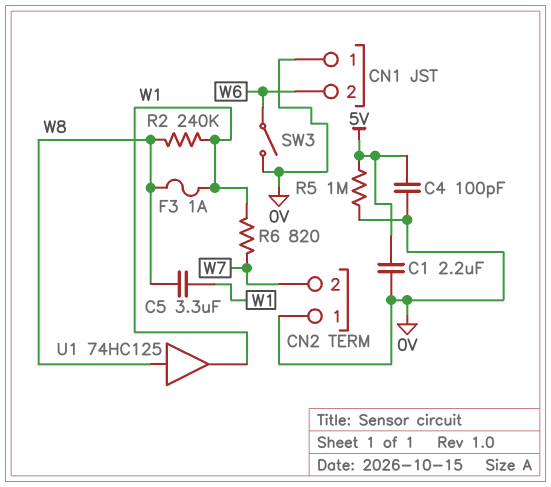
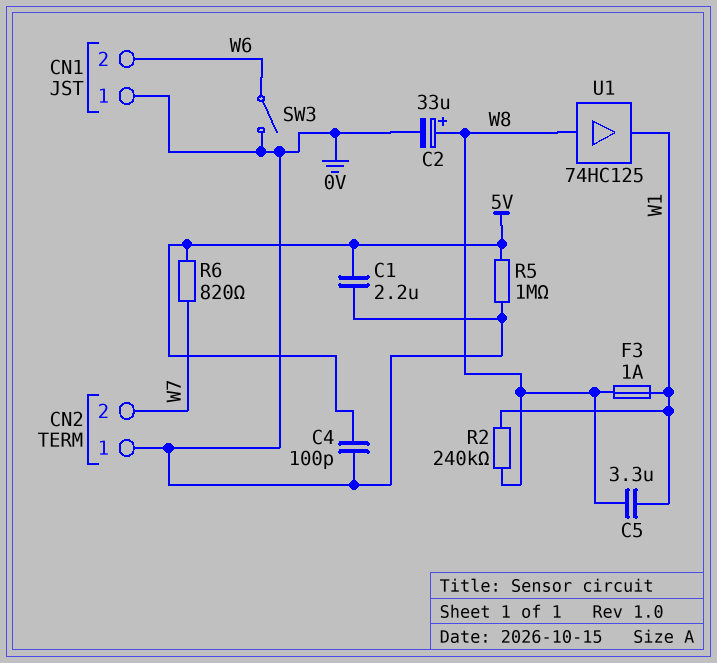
C2: none -> 33uF (plus W8, minus 0V)
R6: 820 (W1, W7) -> 820 (5V, W7)

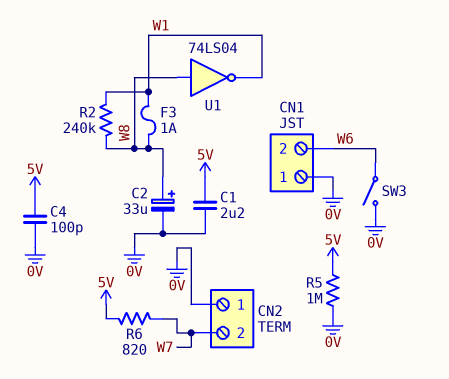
C5: 3.3uF (W1, W8) -> none
U1: buffer 74HC125 (in W8, out W1) -> NOT 74LS04 (in W8, out W1)

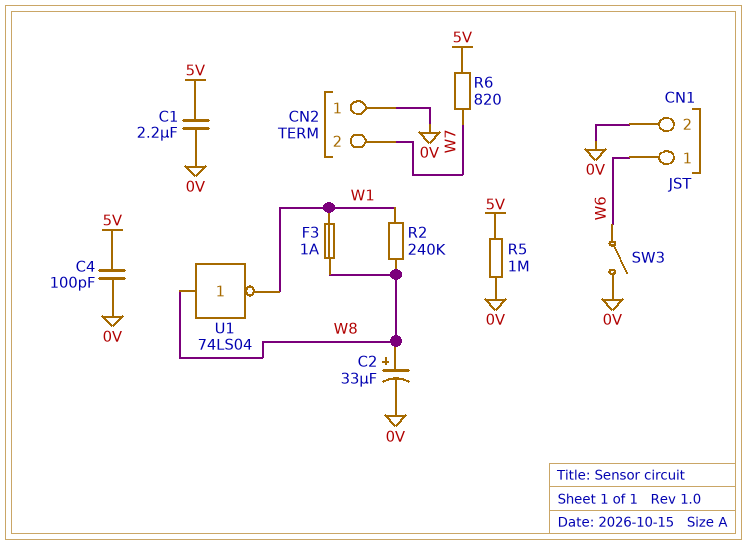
CN1 pin 1: 0V -> W6
CN1 pin 2: W6 -> 0V

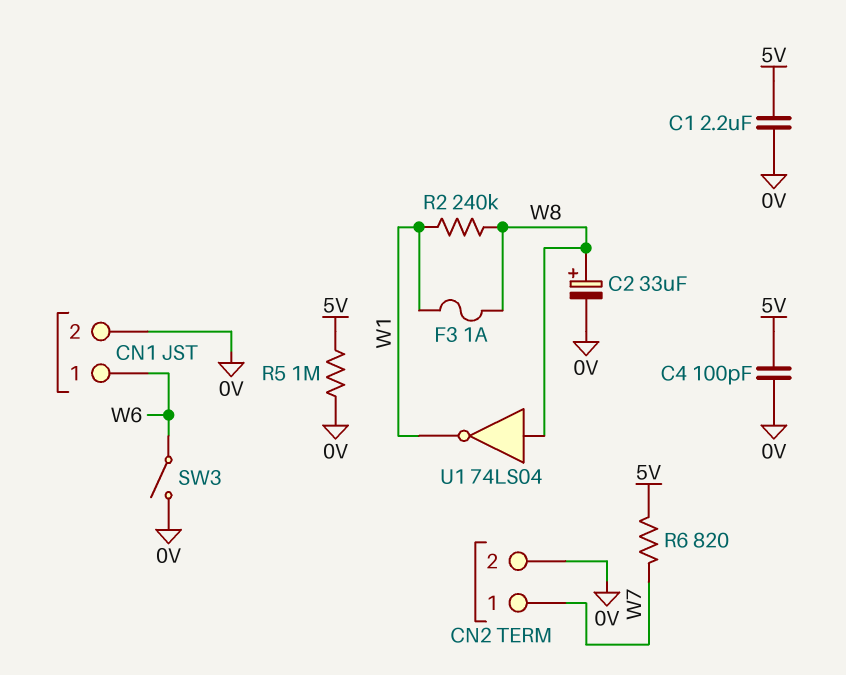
CN2 pin 1: 0V -> W7
CN2 pin 2: W7 -> 0V

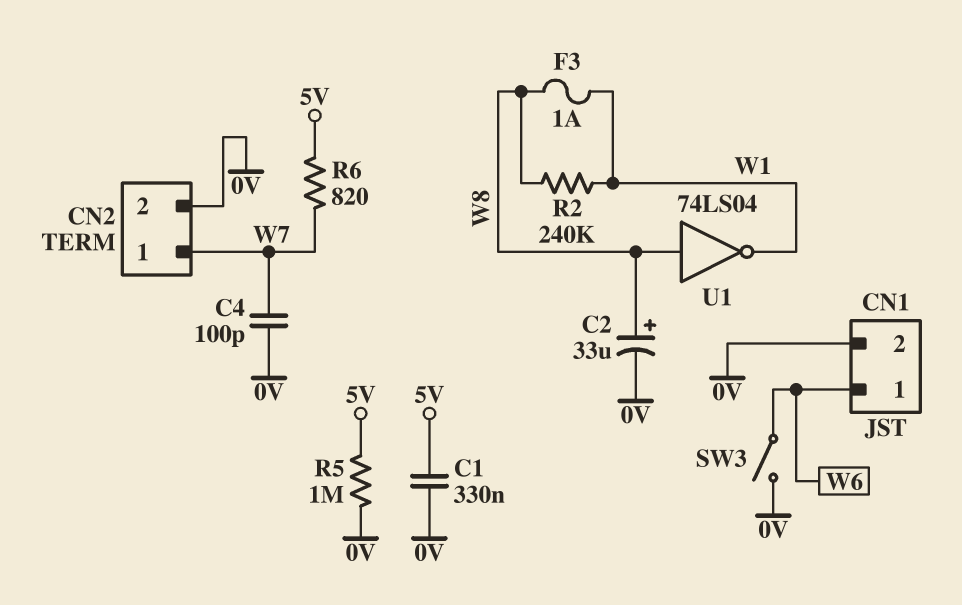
C1: 2.2uF (0V, 5V) -> 330nF (0V, 5V)
C4: 100pF (0V, 5V) -> 100pF (0V, W7)

